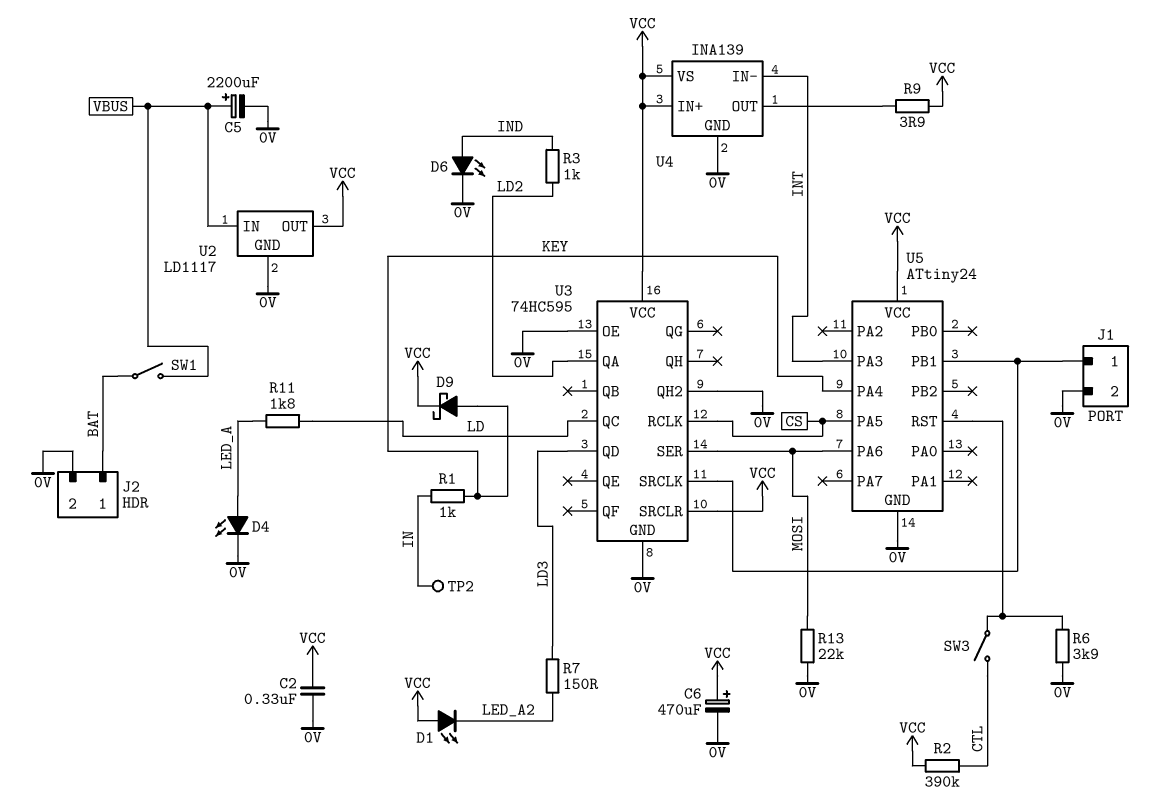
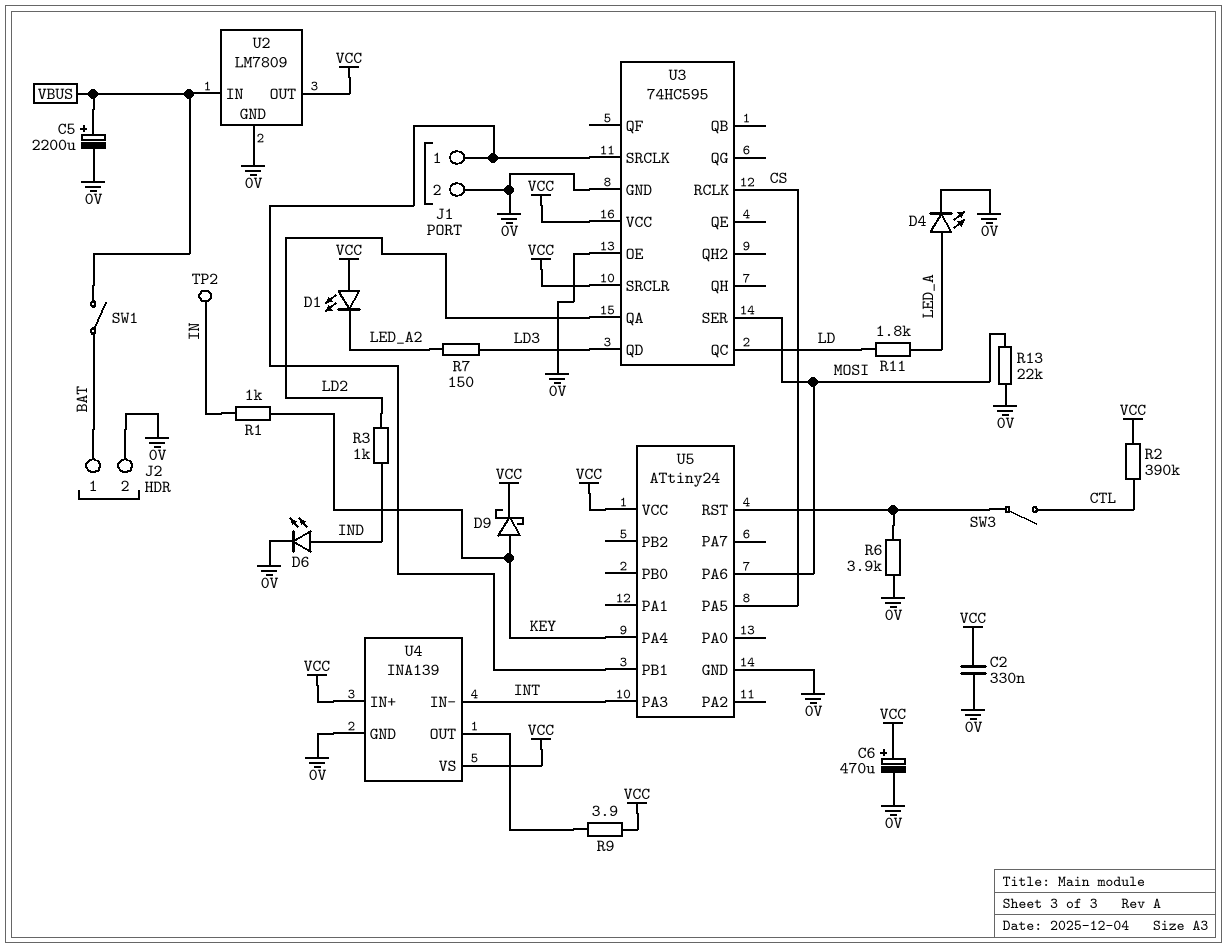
U2: LD1117 -> LM7809
U3 pin QH2: 0V -> none

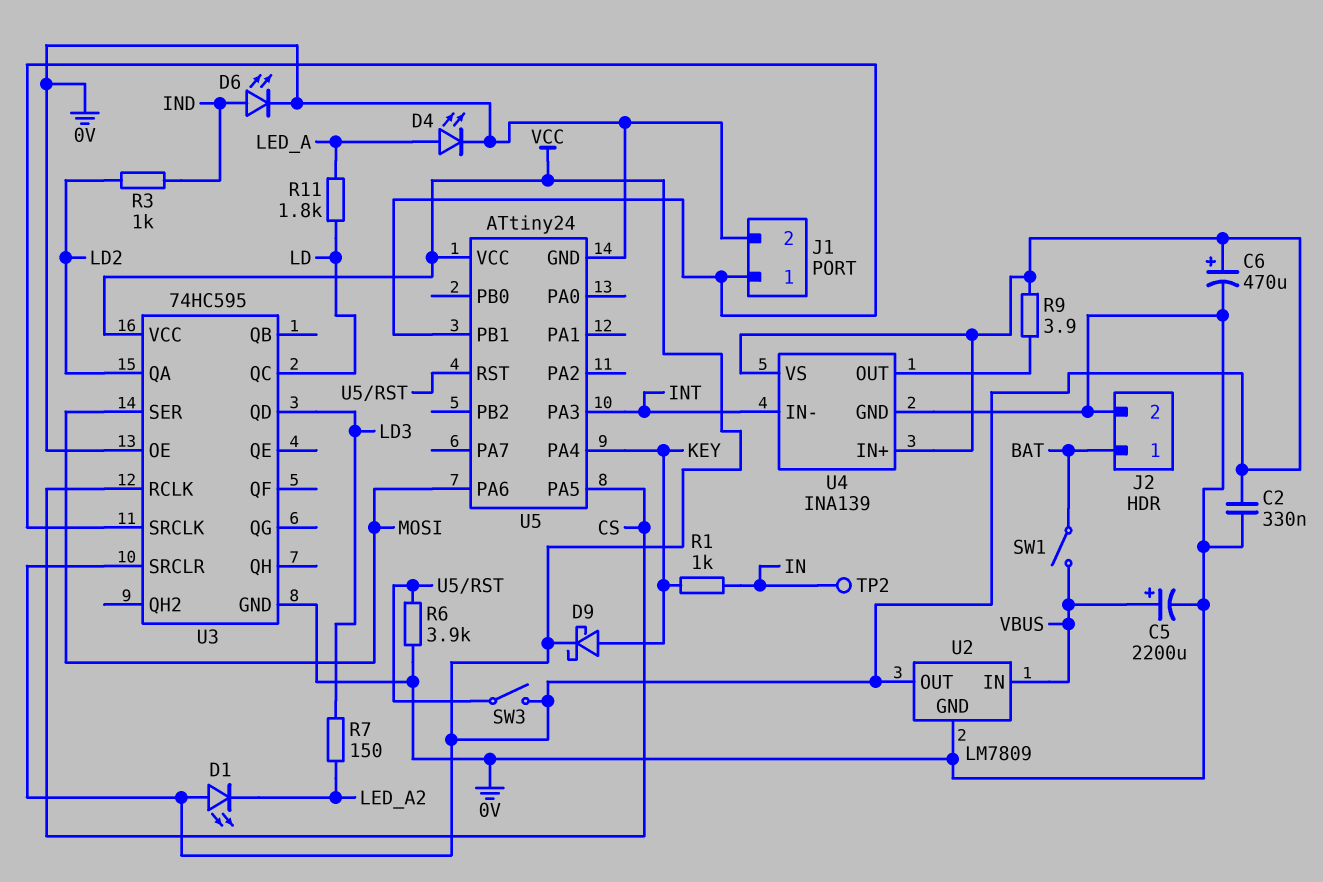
R2: 390k (CTL, VCC) -> none
R13: 22k (0V, MOSI) -> none
SW3: switch (CTL, U5/RST) -> switch (U5/RST, VCC)

